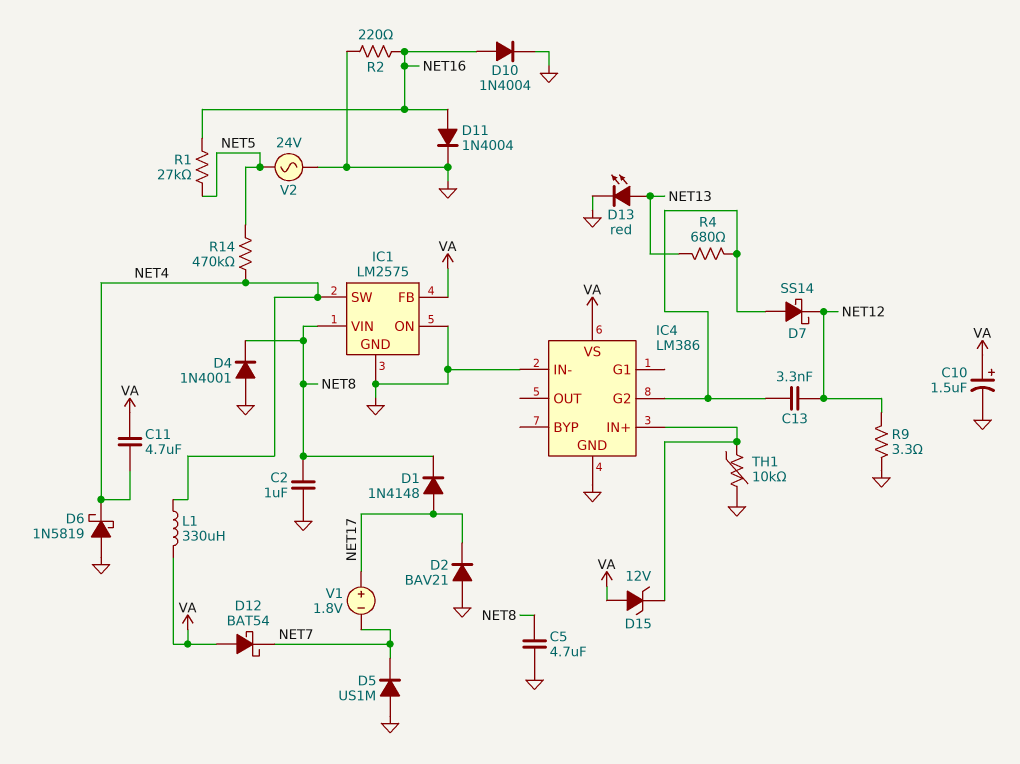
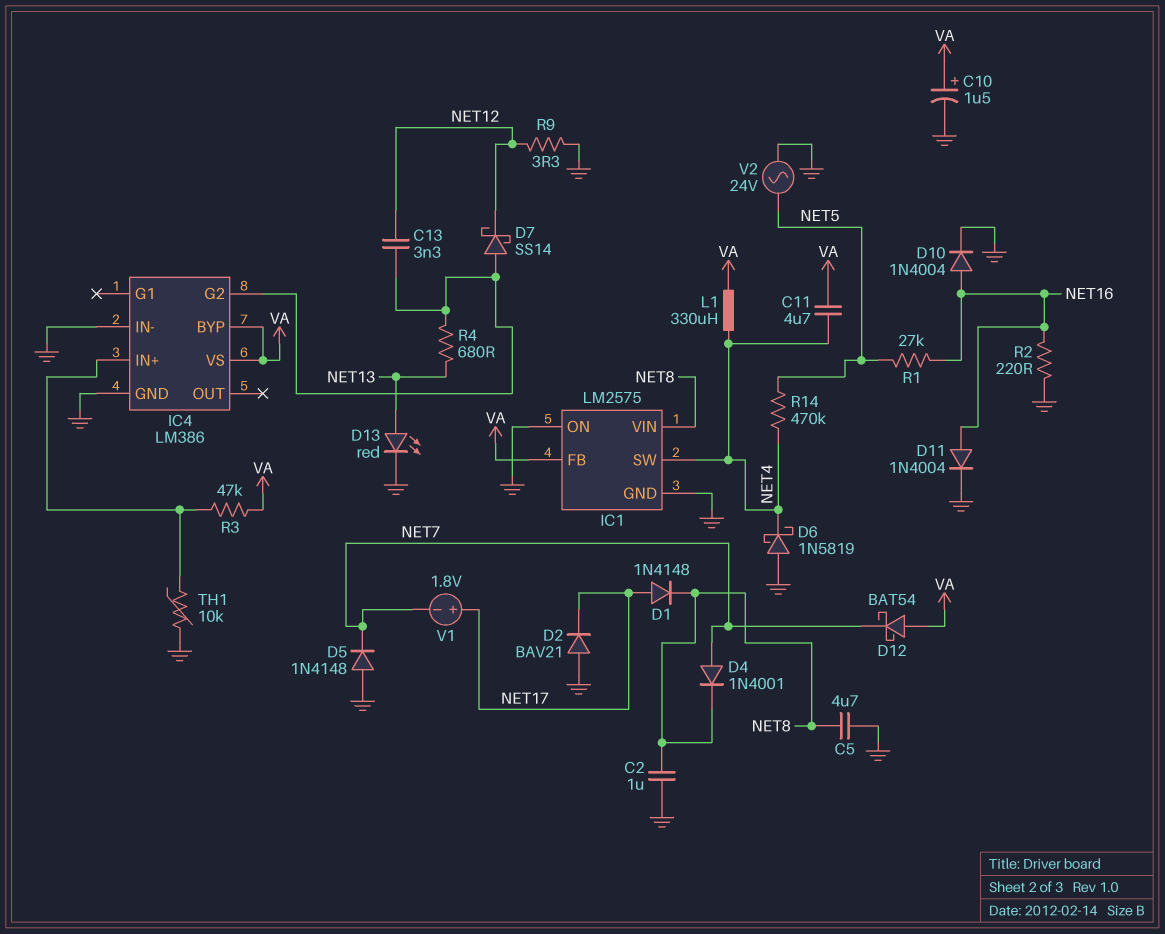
D4: diode 1N4001 (A GND, K NET8) -> diode 1N4001 (A NET7, K NET8)
D5: diode US1M (A GND, K NET7) -> diode 1N4148 (A GND, K NET7)
D15: zener 12V (A VA, K IC4/IN+) -> none
IC4 pin BYP: none -> VA
R3: none -> 47k (IC4/IN+, VA)

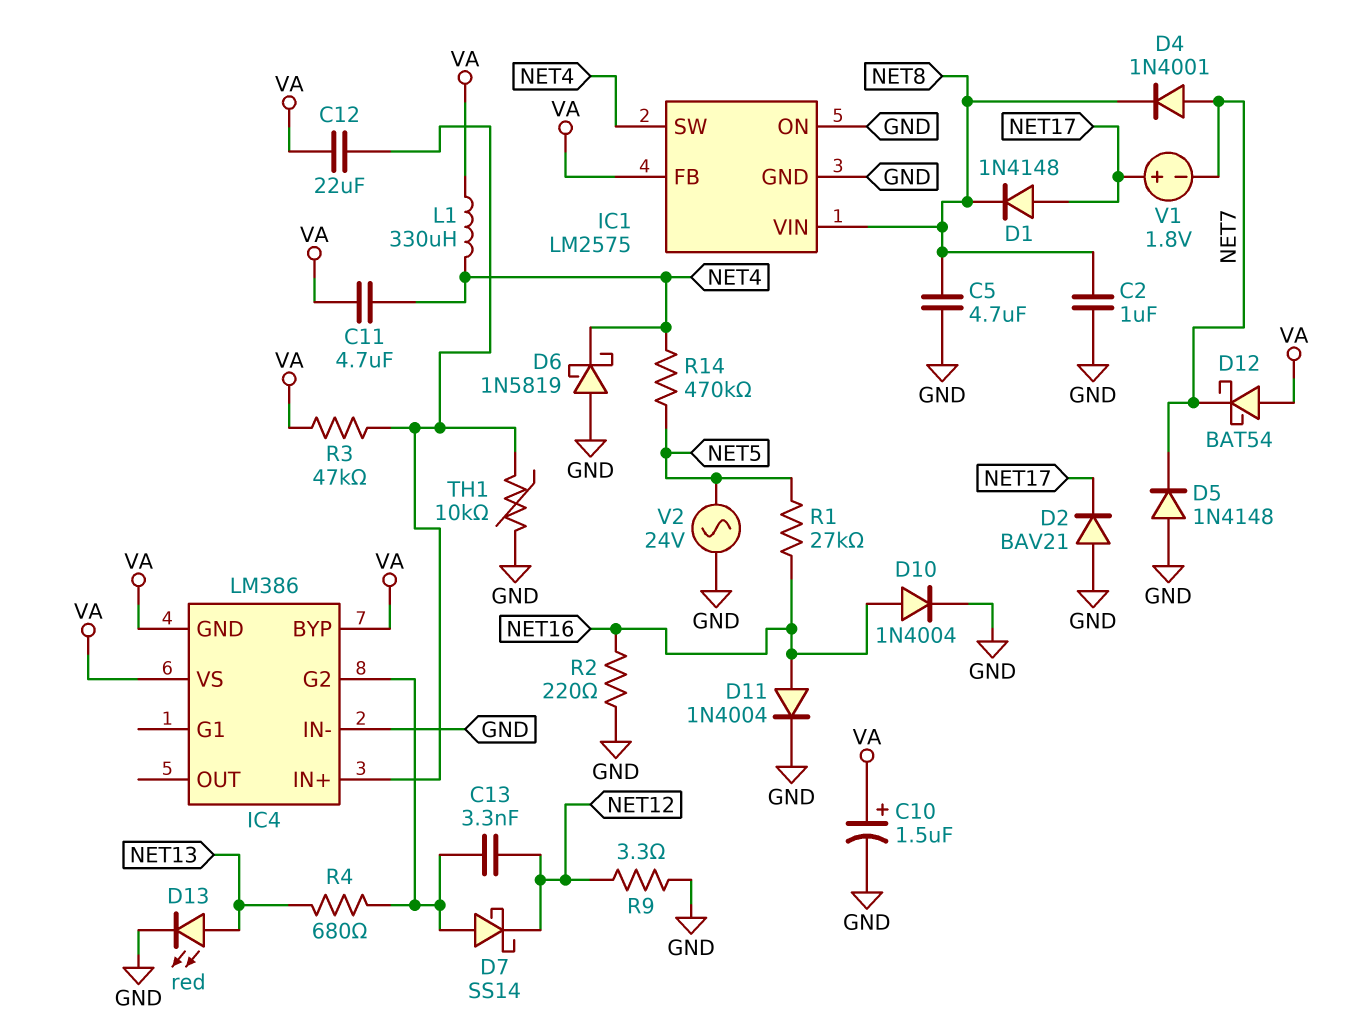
C12: none -> 22uF (IC4/IN+, VA)
IC4 pin GND: GND -> VA

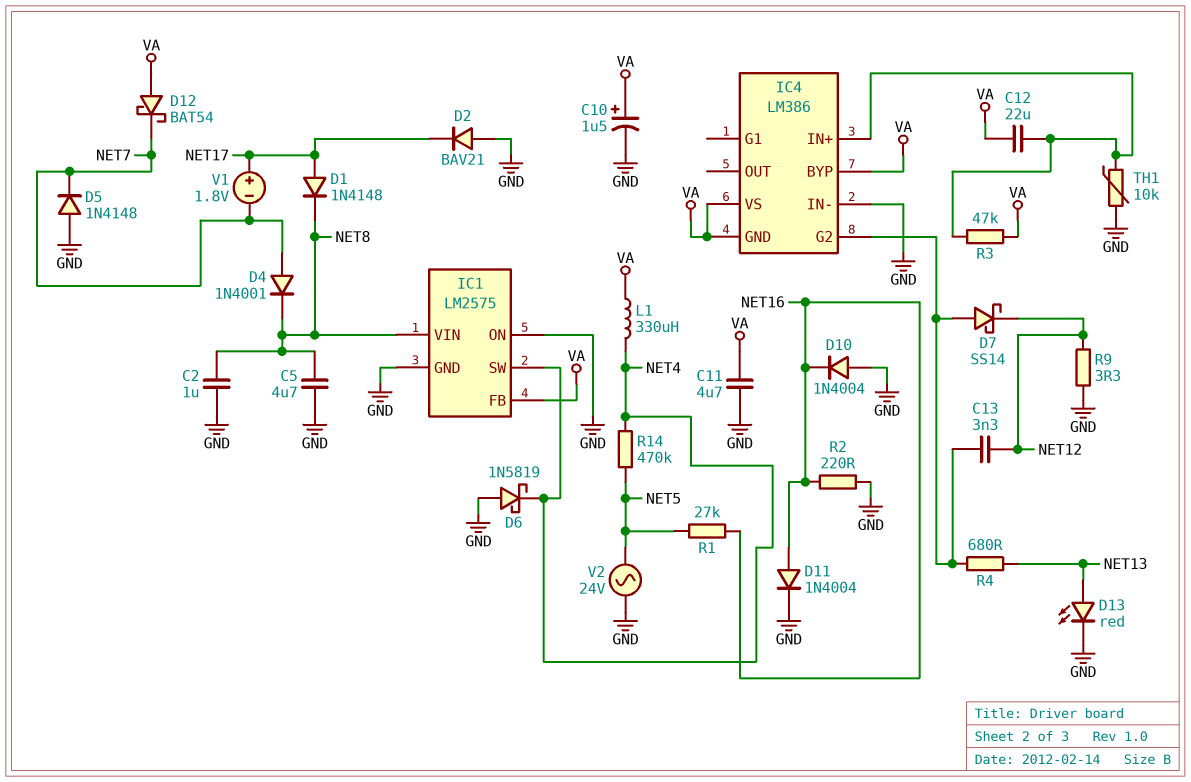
C11: 4.7uF (NET4, VA) -> 4.7uF (GND, VA)
D10: diode 1N4004 (A NET16, K GND) -> diode 1N4004 (A GND, K NET16)

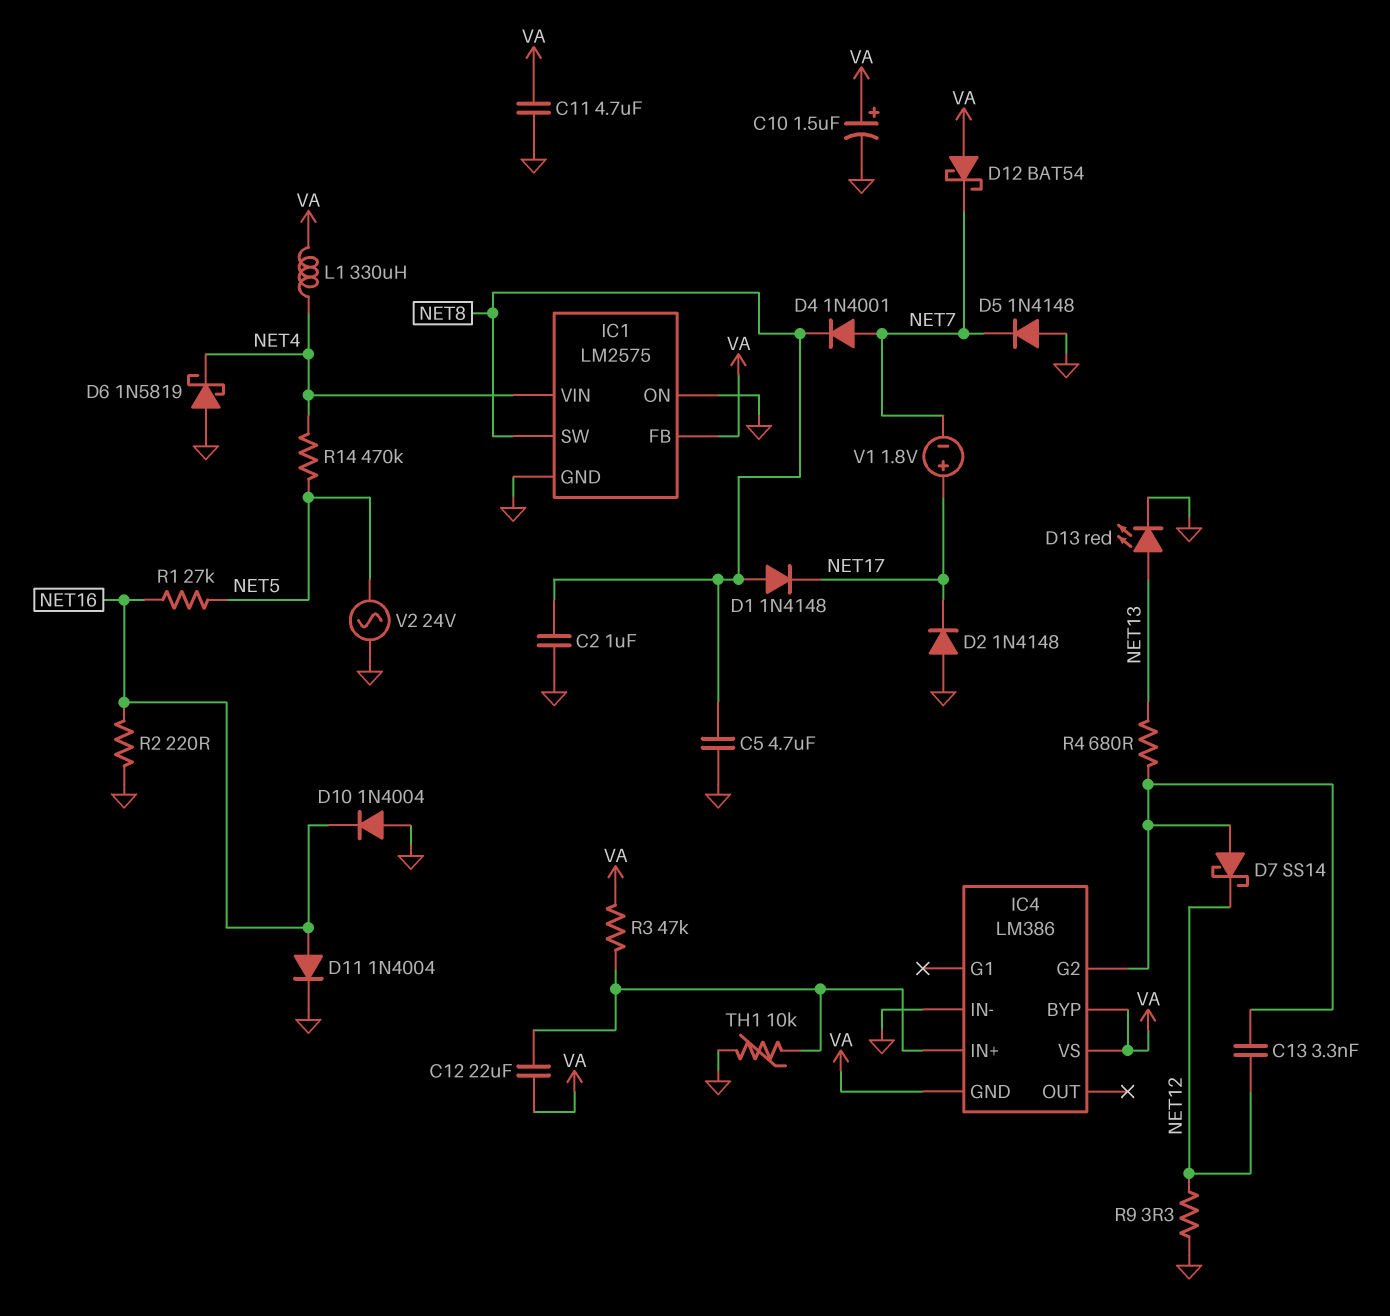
D1: diode 1N4148 (A NET17, K NET8) -> diode 1N4148 (A NET8, K NET17)
D2: diode BAV21 (A GND, K NET17) -> diode 1N4148 (A GND, K NET17)
IC1 pin SW: NET4 -> NET8
IC1 pin VIN: NET8 -> NET4

